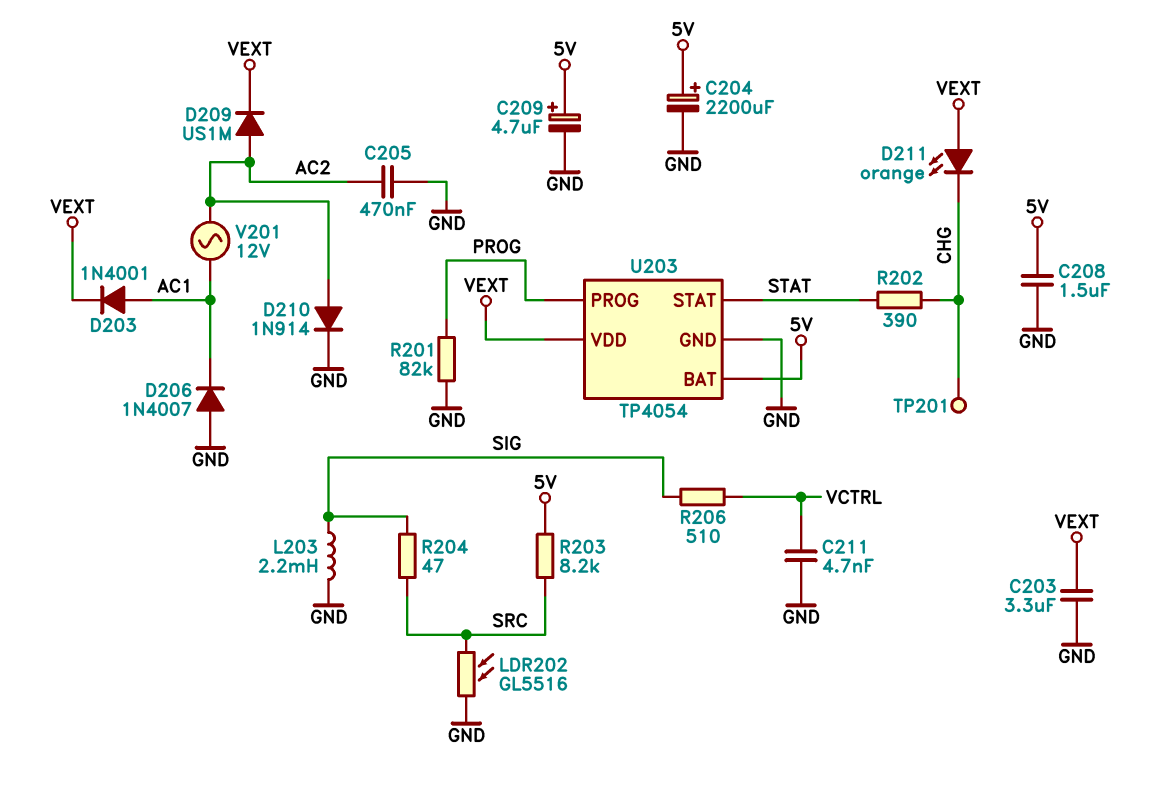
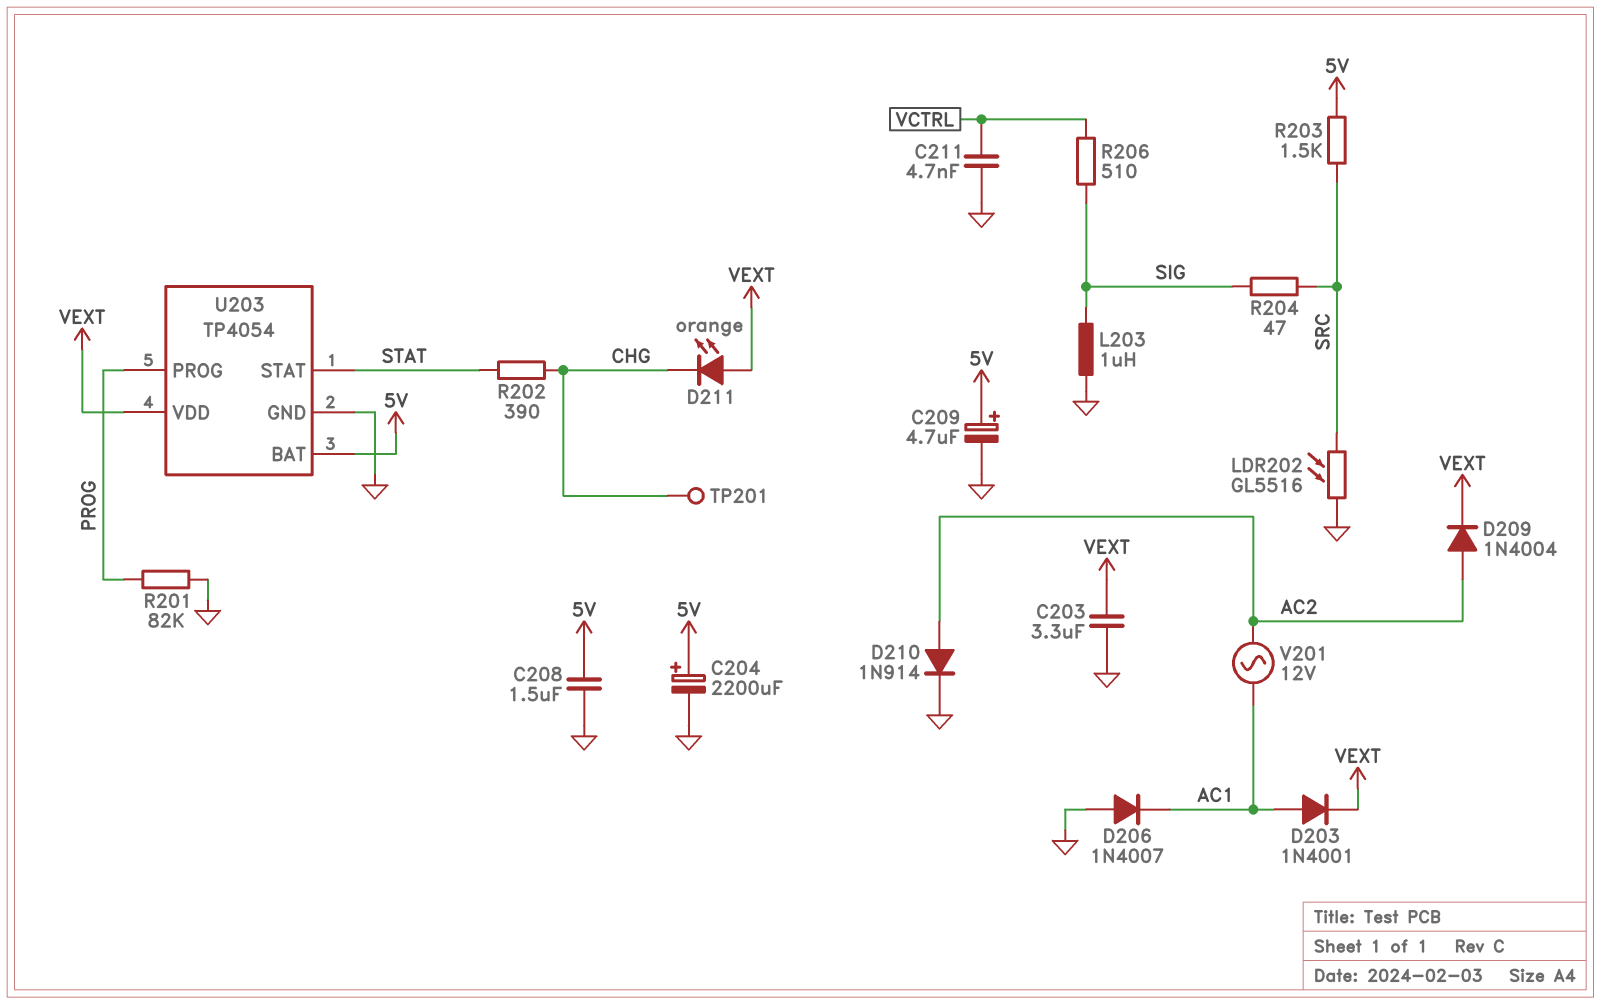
C205: 470nF (AC2, GND) -> none
D209: diode US1M (A AC2, K VEXT) -> diode 1N4004 (A AC2, K VEXT)
L203: 2.2mH (GND, SIG) -> 1uH (GND, SIG)
R203: 8.2k (5V, SRC) -> 1.5k (5V, SRC)

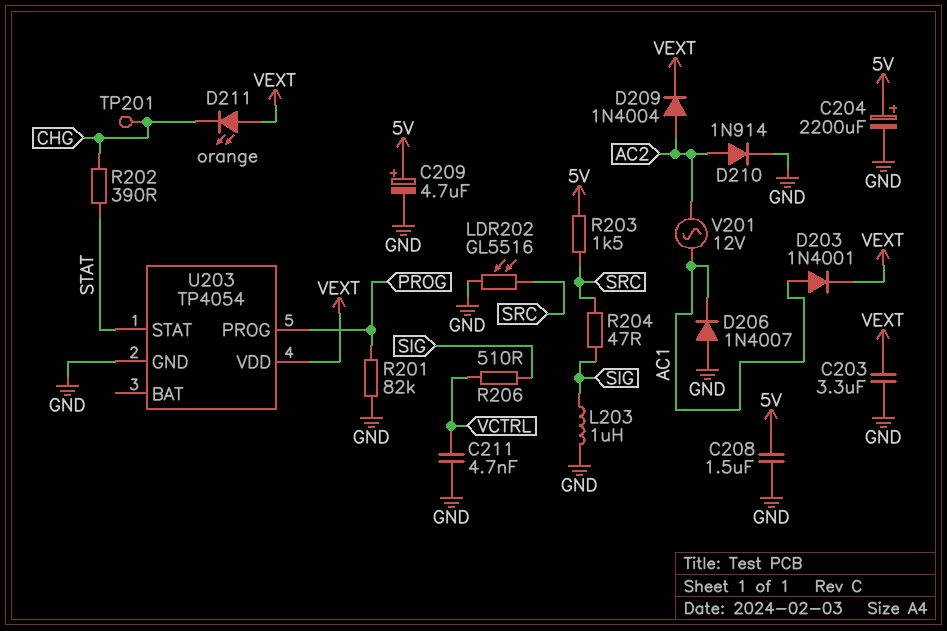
U203 pin BAT: 5V -> none

